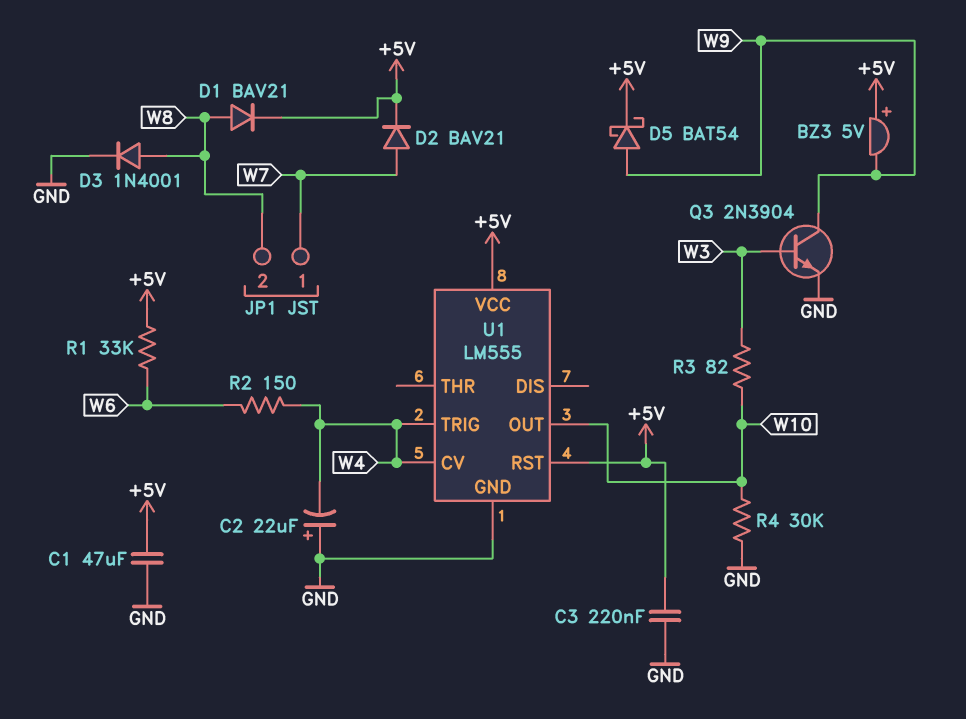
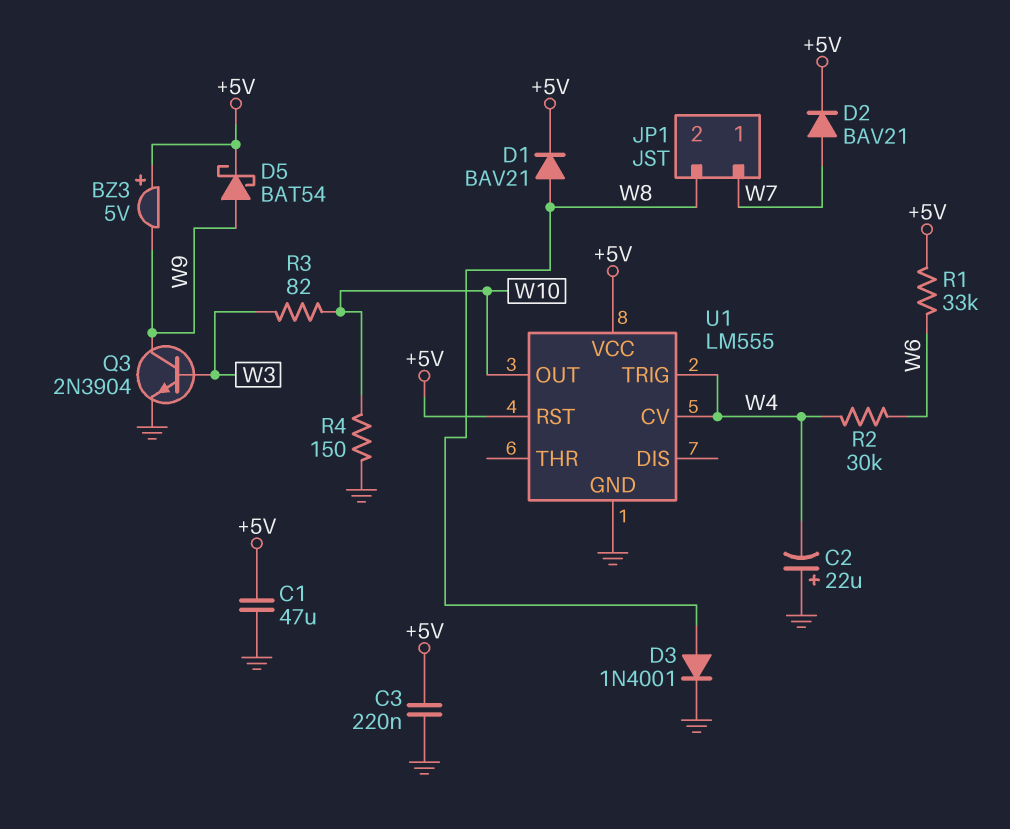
R2: 150 (W4, W6) -> 30k (W4, W6)
R4: 30k (GND, W10) -> 150 (GND, W10)

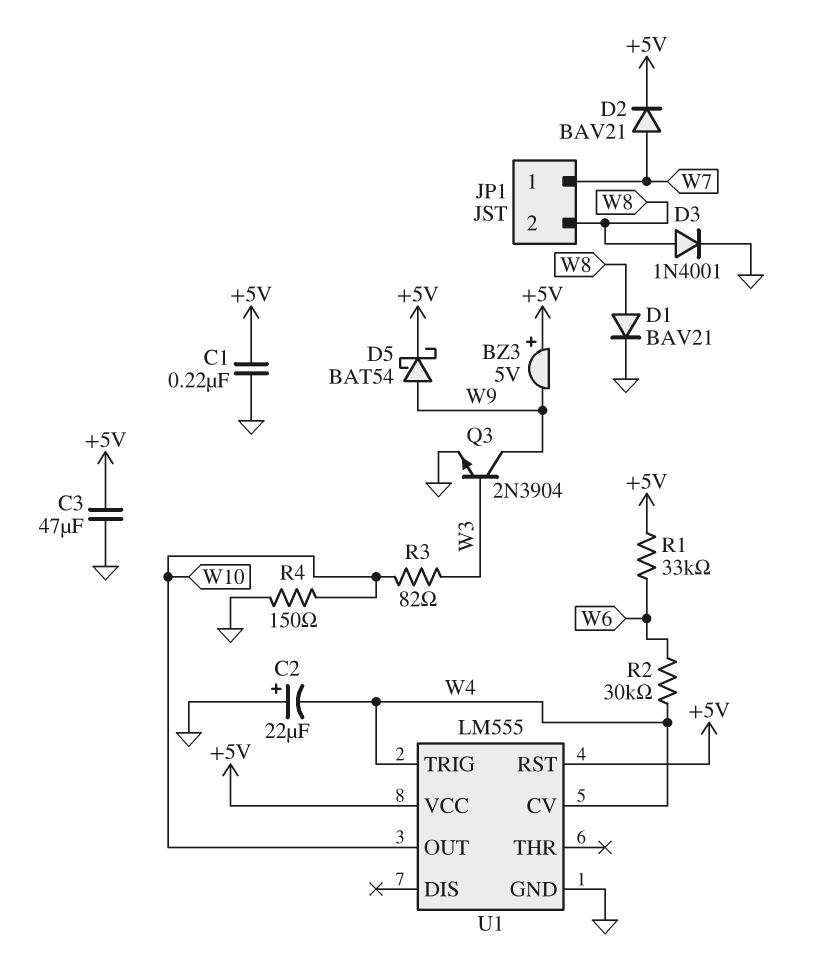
C1: 47uF (+5V, GND) -> 220nF (+5V, GND)
C3: 220nF (+5V, GND) -> 47uF (+5V, GND)
D1: diode BAV21 (A W8, K +5V) -> diode BAV21 (A W8, K GND)

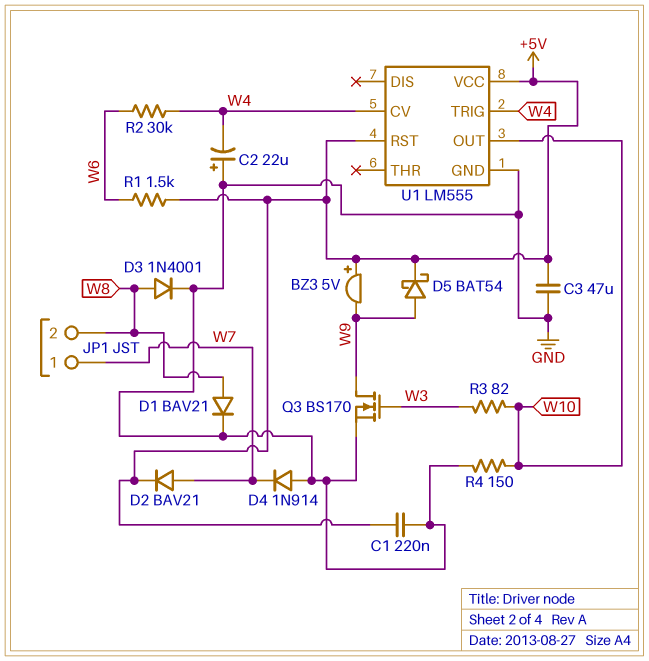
D4: none -> diode 1N914 (A GND, K W7)
Q3: NPN 2N3904 (B W3, C W9, E GND) -> NMOS BS170 (G W3, D W9, S GND)
R1: 33k (+5V, W6) -> 1.5k (+5V, W6)

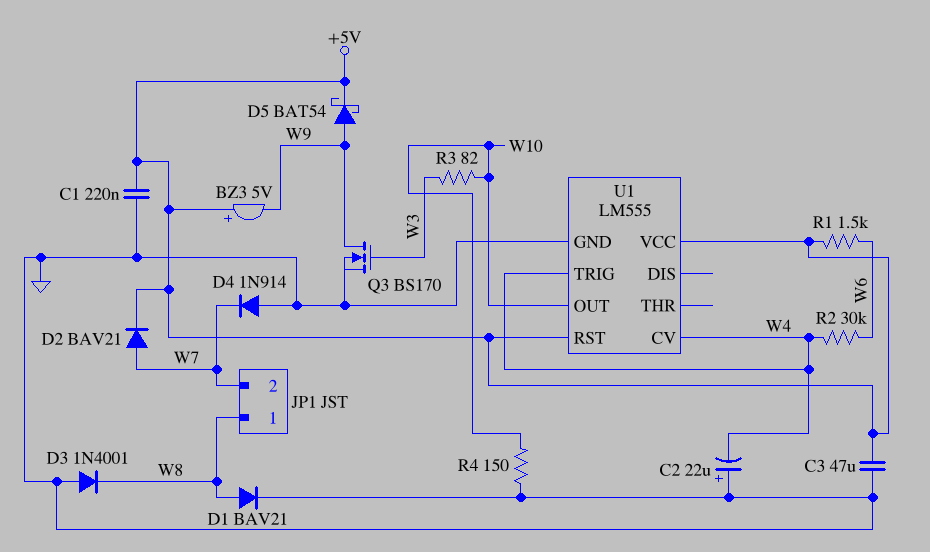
D3: diode 1N4001 (A W8, K GND) -> diode 1N4001 (A GND, K W8)
JP1 pin 1: W7 -> W8
JP1 pin 2: W8 -> W7

